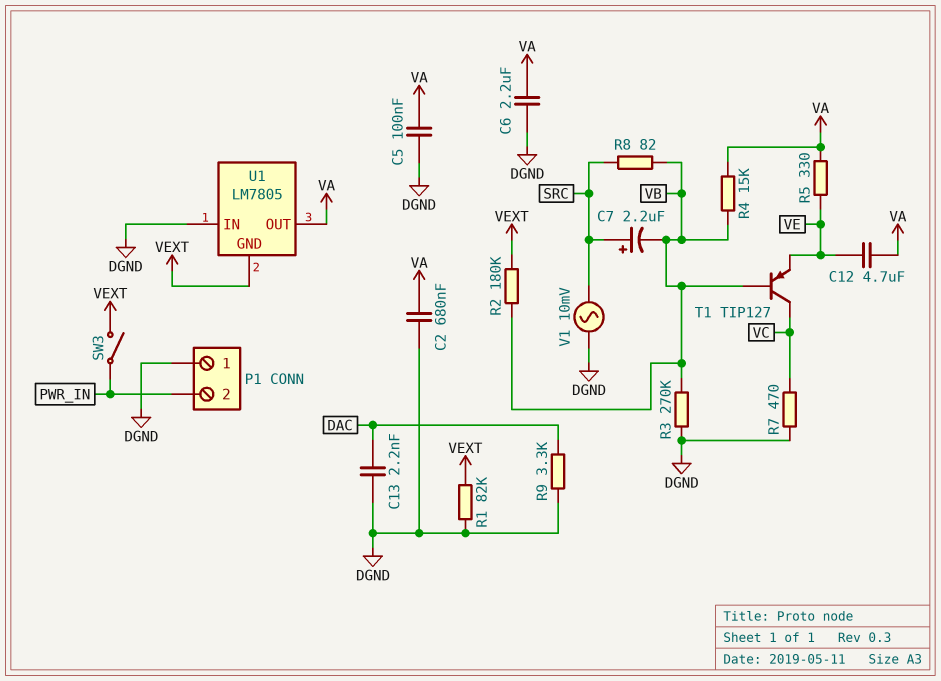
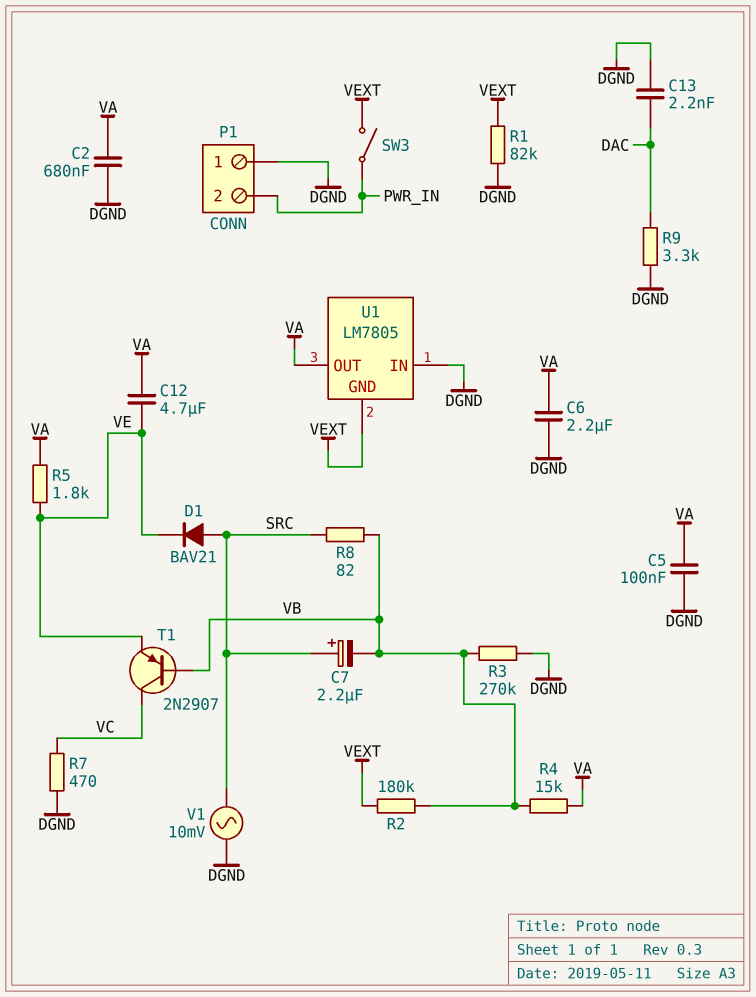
D1: none -> diode BAV21 (A SRC, K VE)
R5: 330 (VA, VE) -> 1.8k (VA, VE)
T1: PNP TIP127 (B VB, C VC, E VE) -> PNP 2N2907 (B VB, C VC, E VE)

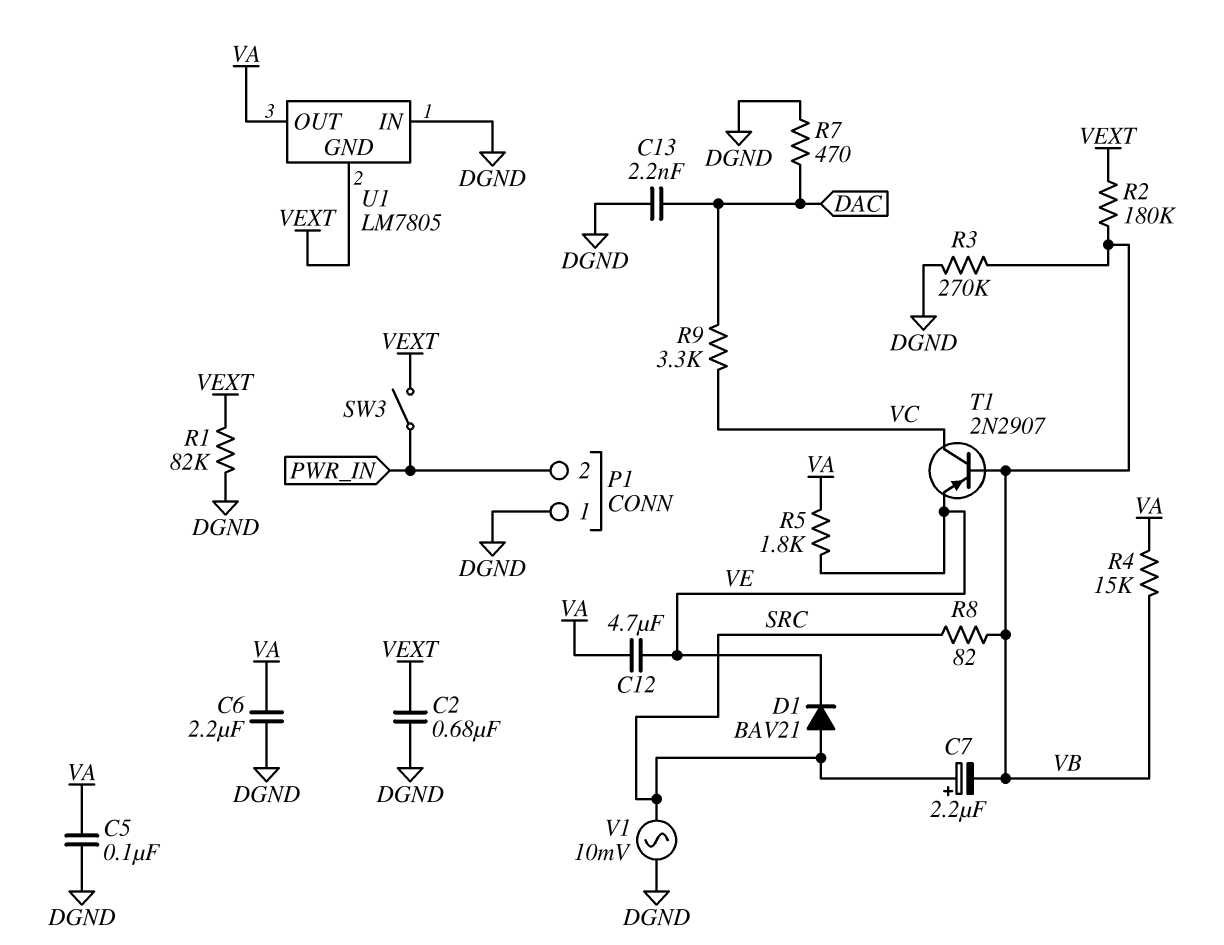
C2: 680nF (DGND, VA) -> 680nF (DGND, VEXT)
R7: 470 (DGND, VC) -> 470 (DAC, DGND)
R9: 3.3k (DAC, DGND) -> 3.3k (DAC, VC)

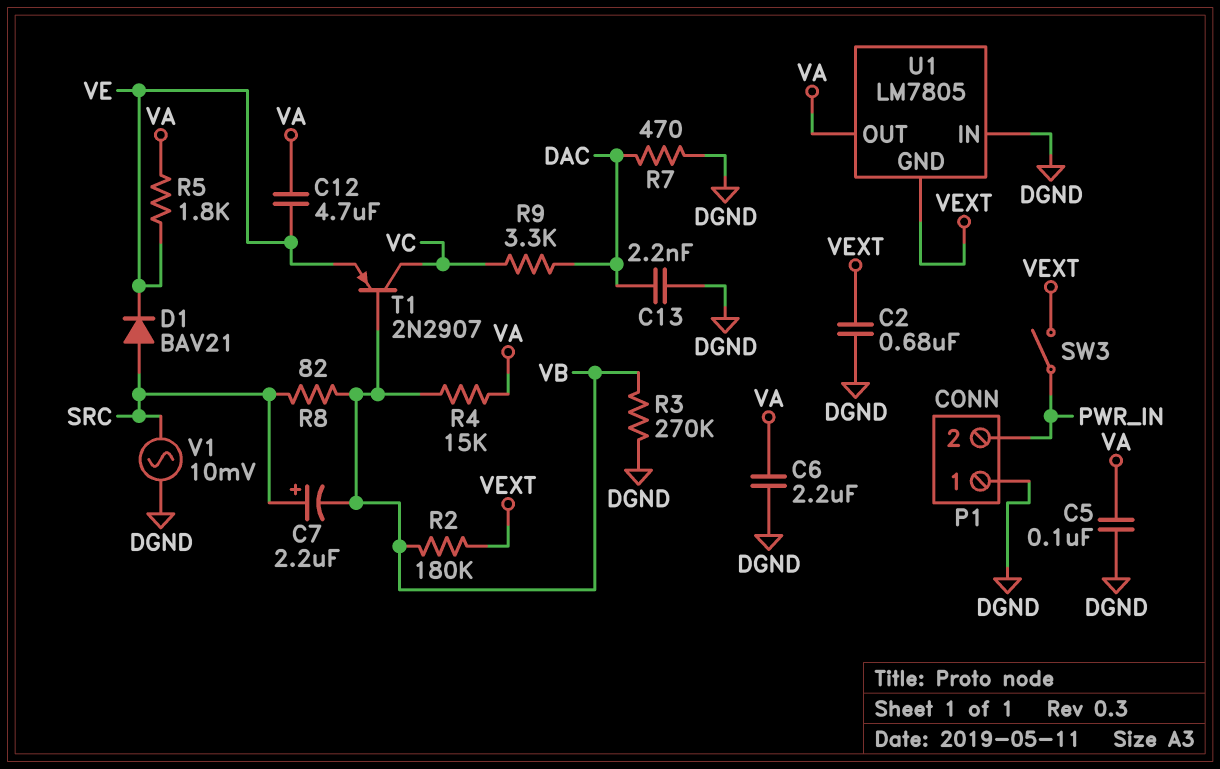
R1: 82k (DGND, VEXT) -> none

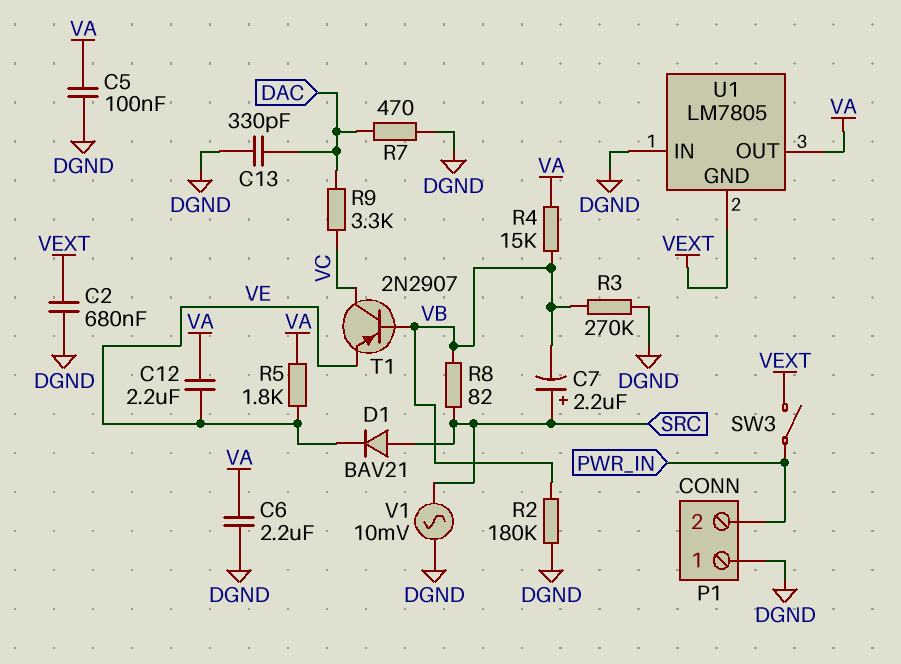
C12: 4.7uF (VA, VE) -> 2.2uF (VA, VE)
C13: 2.2nF (DAC, DGND) -> 330pF (DAC, DGND)
R2: 180k (VB, VEXT) -> 180k (DGND, VB)

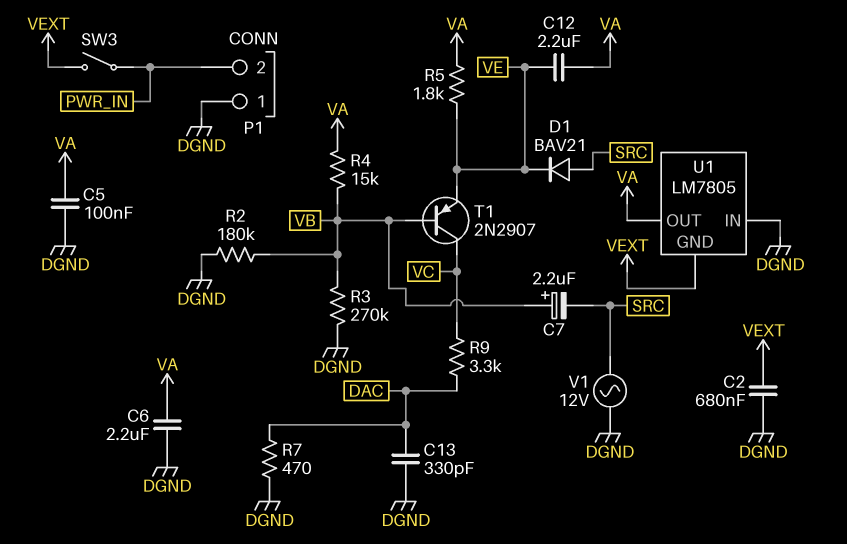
C7: 2.2uF (plus SRC, minus VB) -> 2.2uF (plus VB, minus SRC)
R8: 82 (SRC, VB) -> none
V1: AC 10mV (DGND, SRC) -> AC 12V (DGND, SRC)

